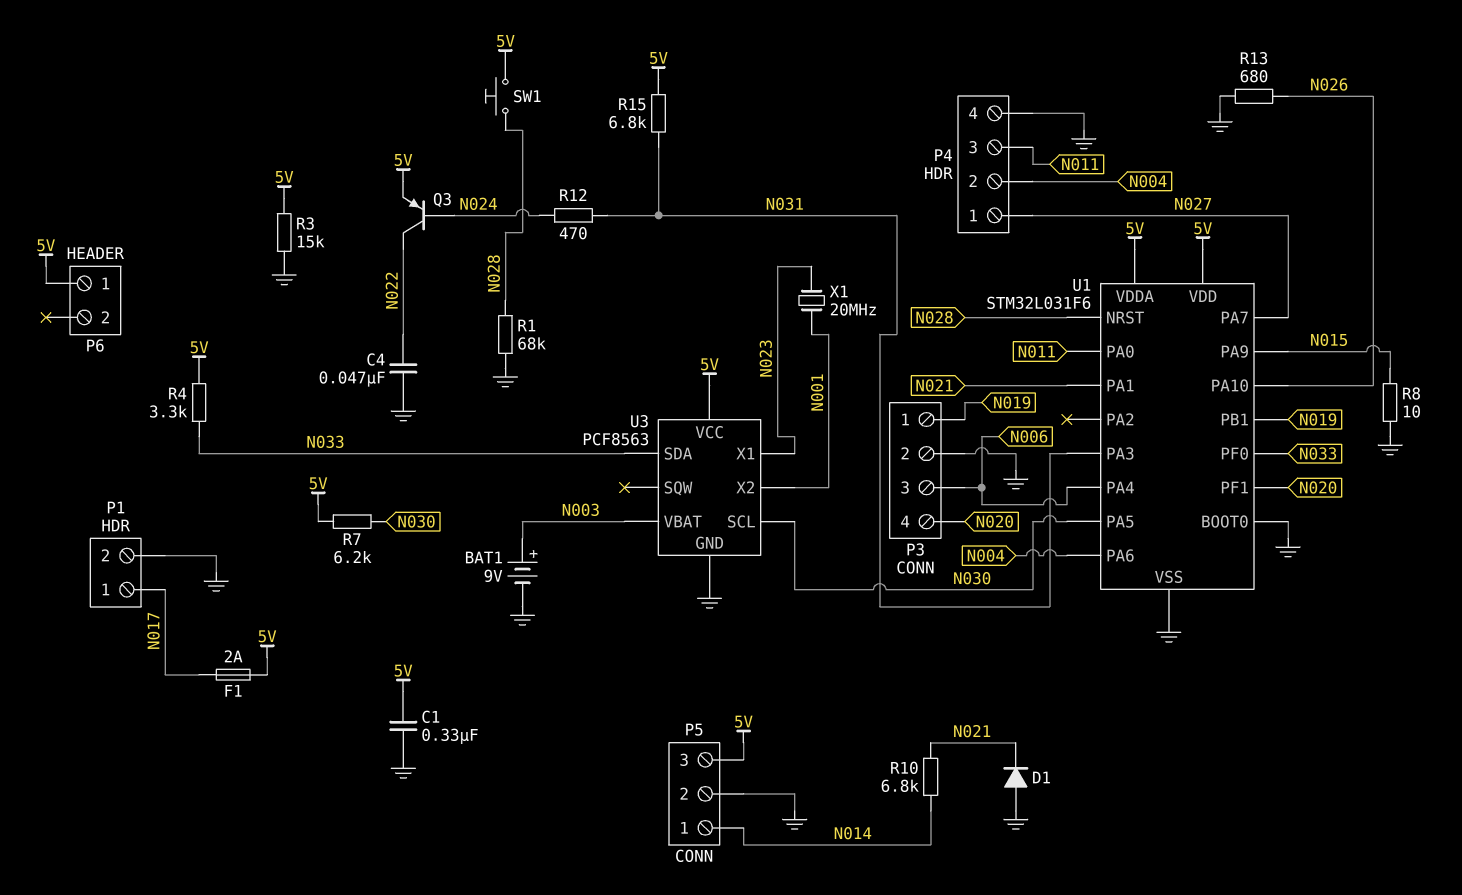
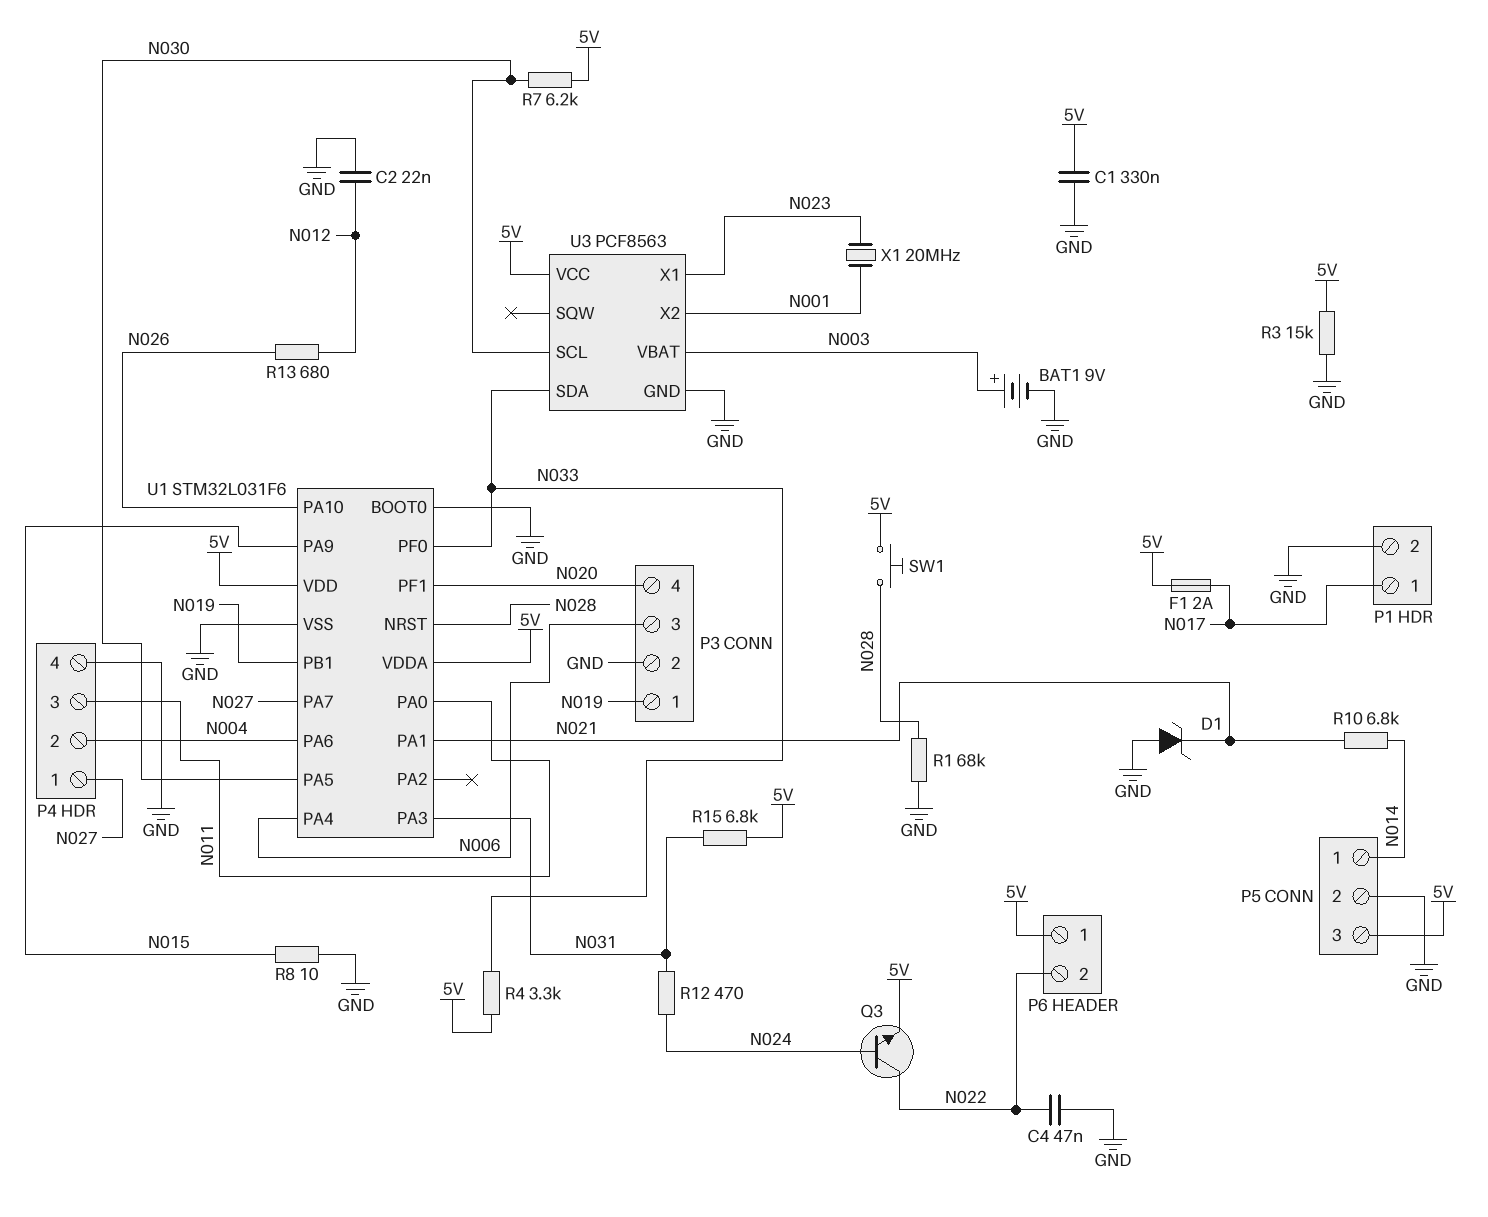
C2: none -> 22nF (GND, N012)
D1: diode (A GND, K N021) -> zener (A GND, K N021)
P6 pin 2: none -> N022
Q3: PNP (B N024, C N022, E 5V) -> NPN (B N024, C N022, E 5V)
R13: 680 (GND, N026) -> 680 (N012, N026)

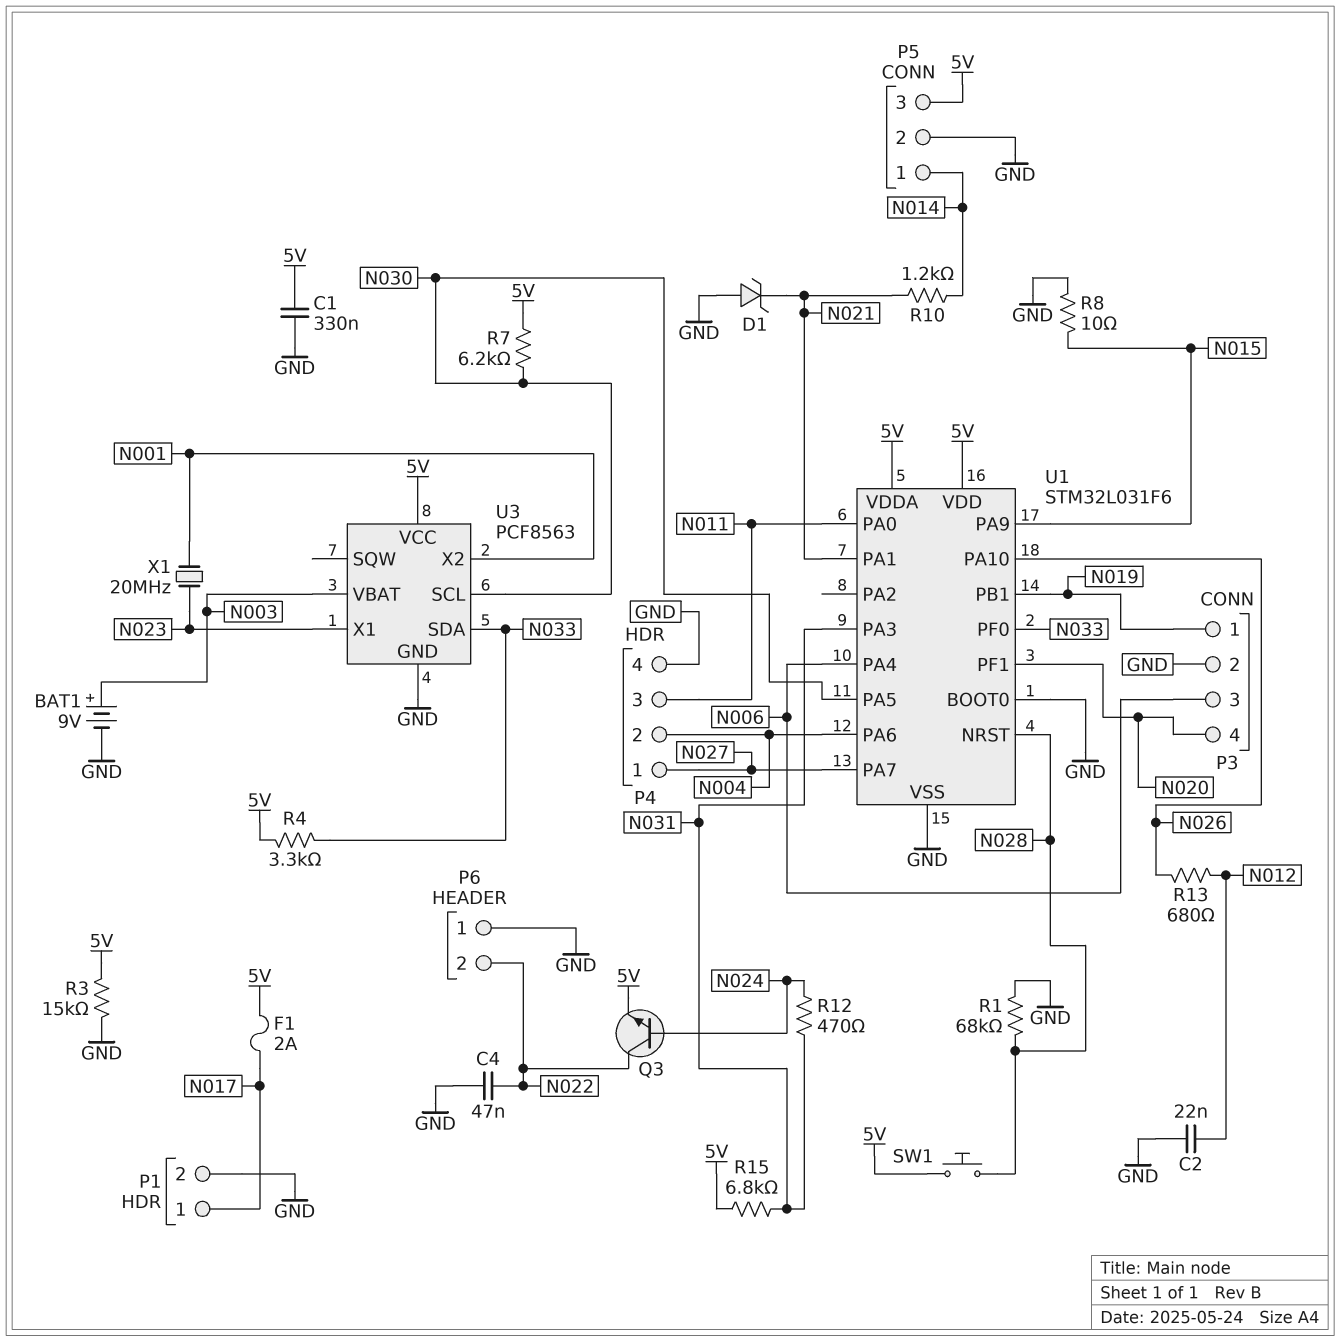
P6 pin 1: 5V -> GND
R10: 6.8k (N014, N021) -> 1.2k (N014, N021)

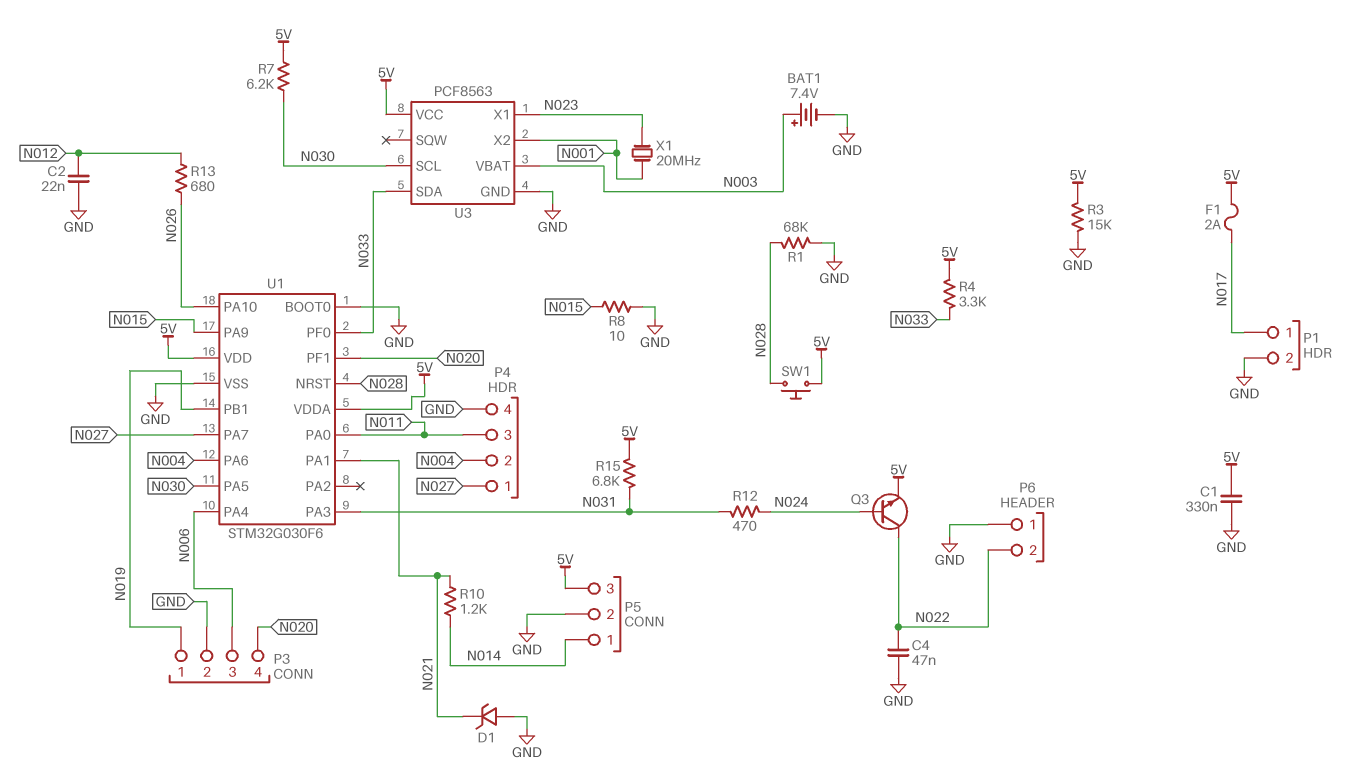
BAT1: 9V (plus N003, minus GND) -> 7.4V (plus N003, minus GND)
U1: STM32L031F6 -> STM32G030F6

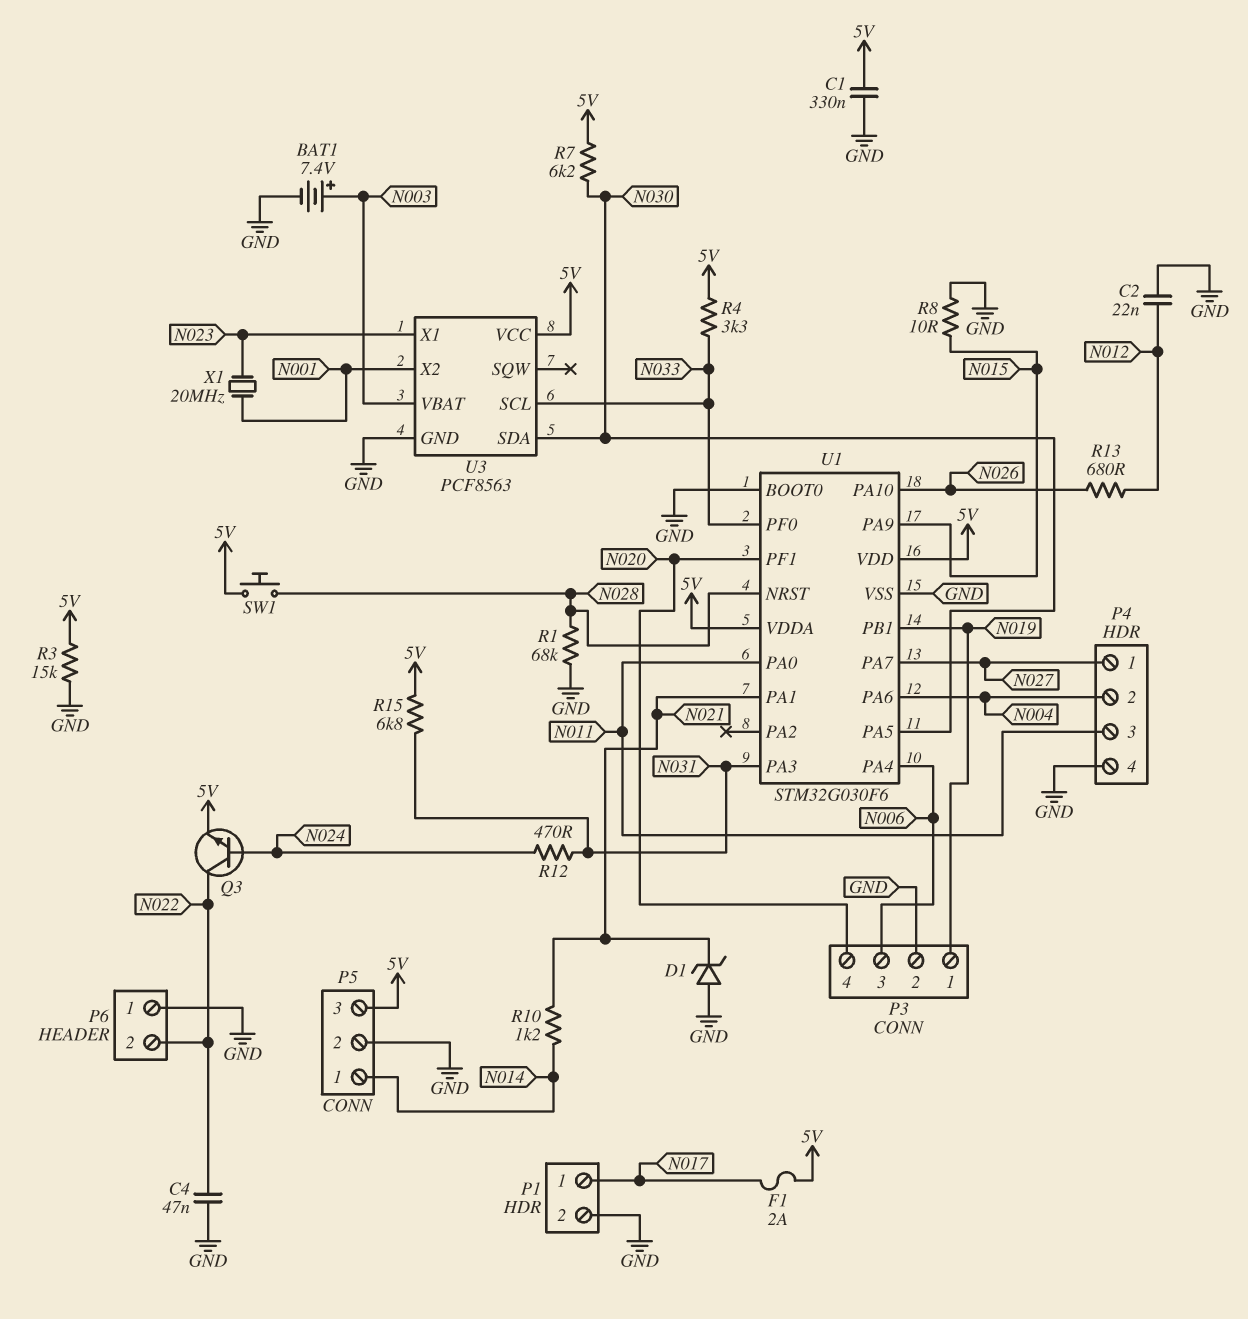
U3 pin SCL: N030 -> N033
U3 pin SDA: N033 -> N030

